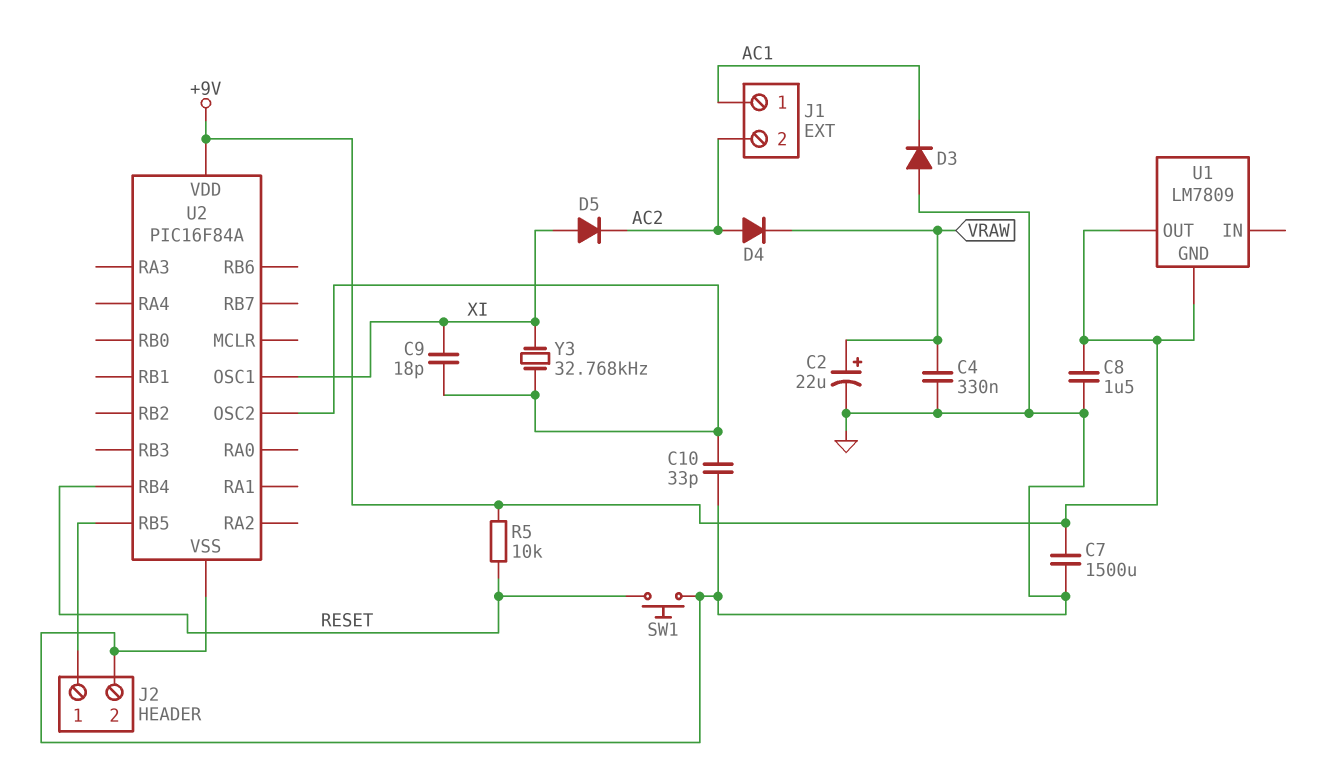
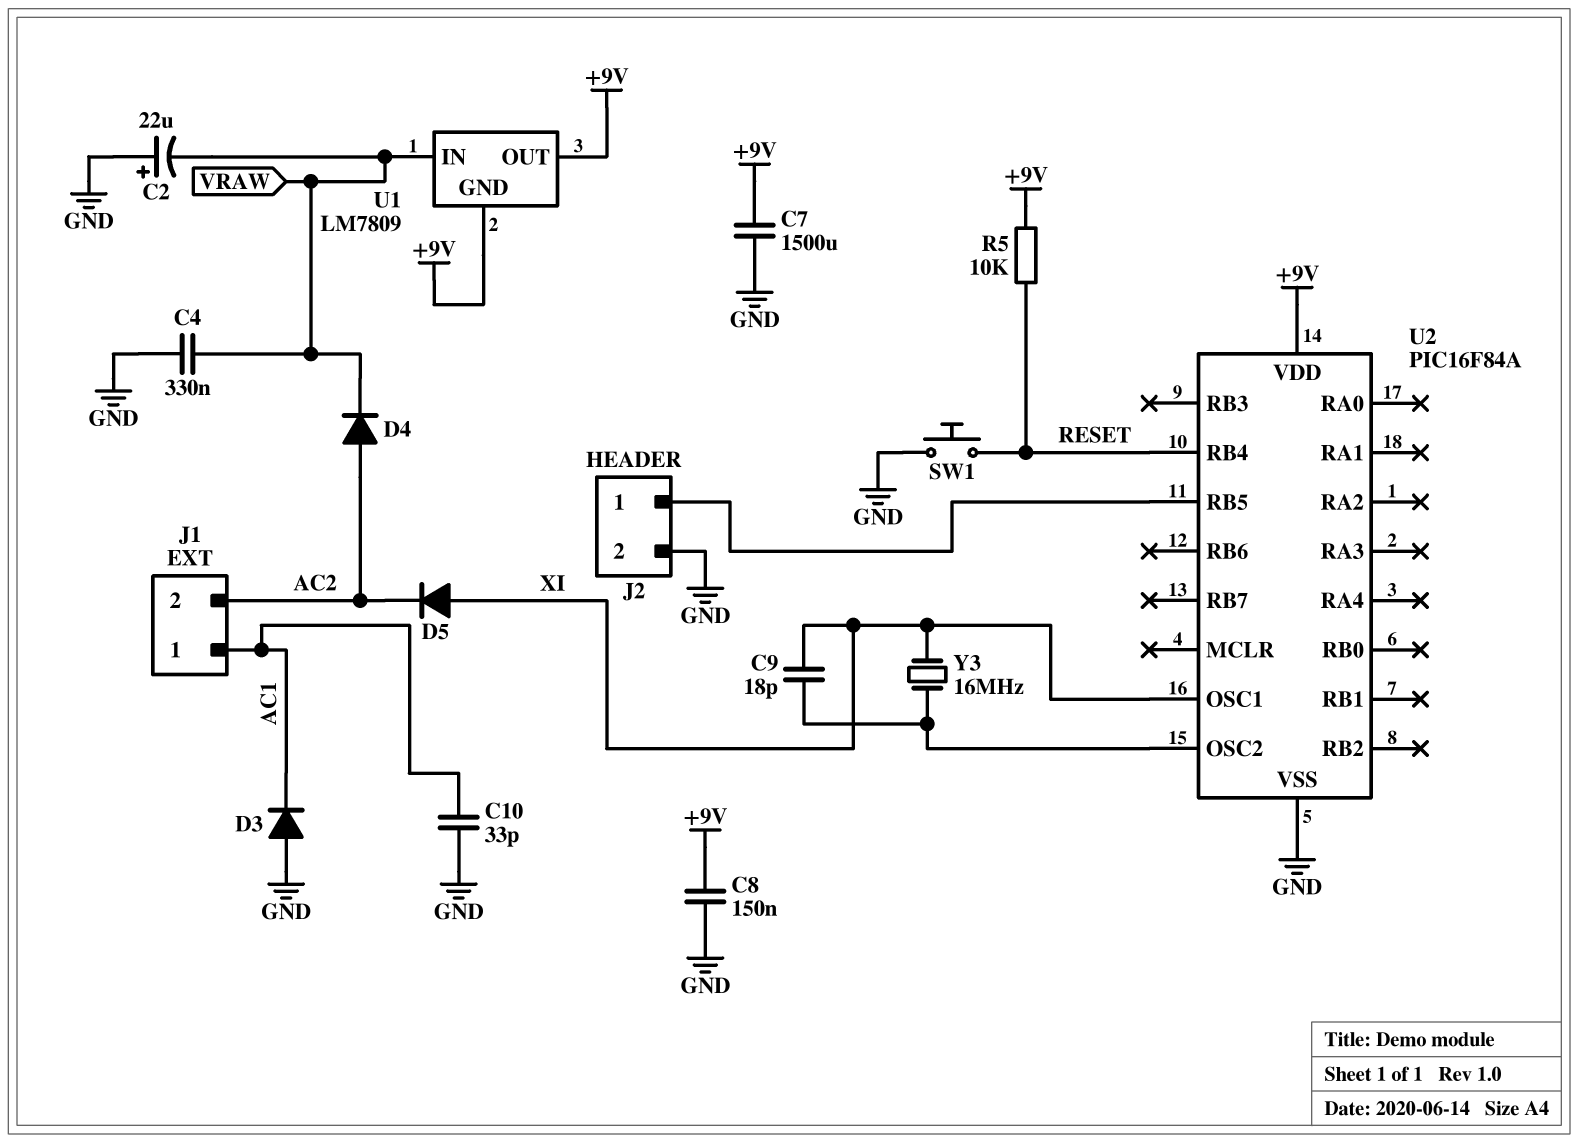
C2: 22uF (plus VRAW, minus GND) -> 22uF (plus GND, minus VRAW)
C8: 1.5uF (+9V, GND) -> 150nF (+9V, GND)
C10: 33pF (GND, U2/OSC2) -> 33pF (AC1, GND)
U1 pin IN: none -> VRAW
Y3: 32.768kHz (U2/OSC2, XI) -> 16MHz (U2/OSC2, XI)

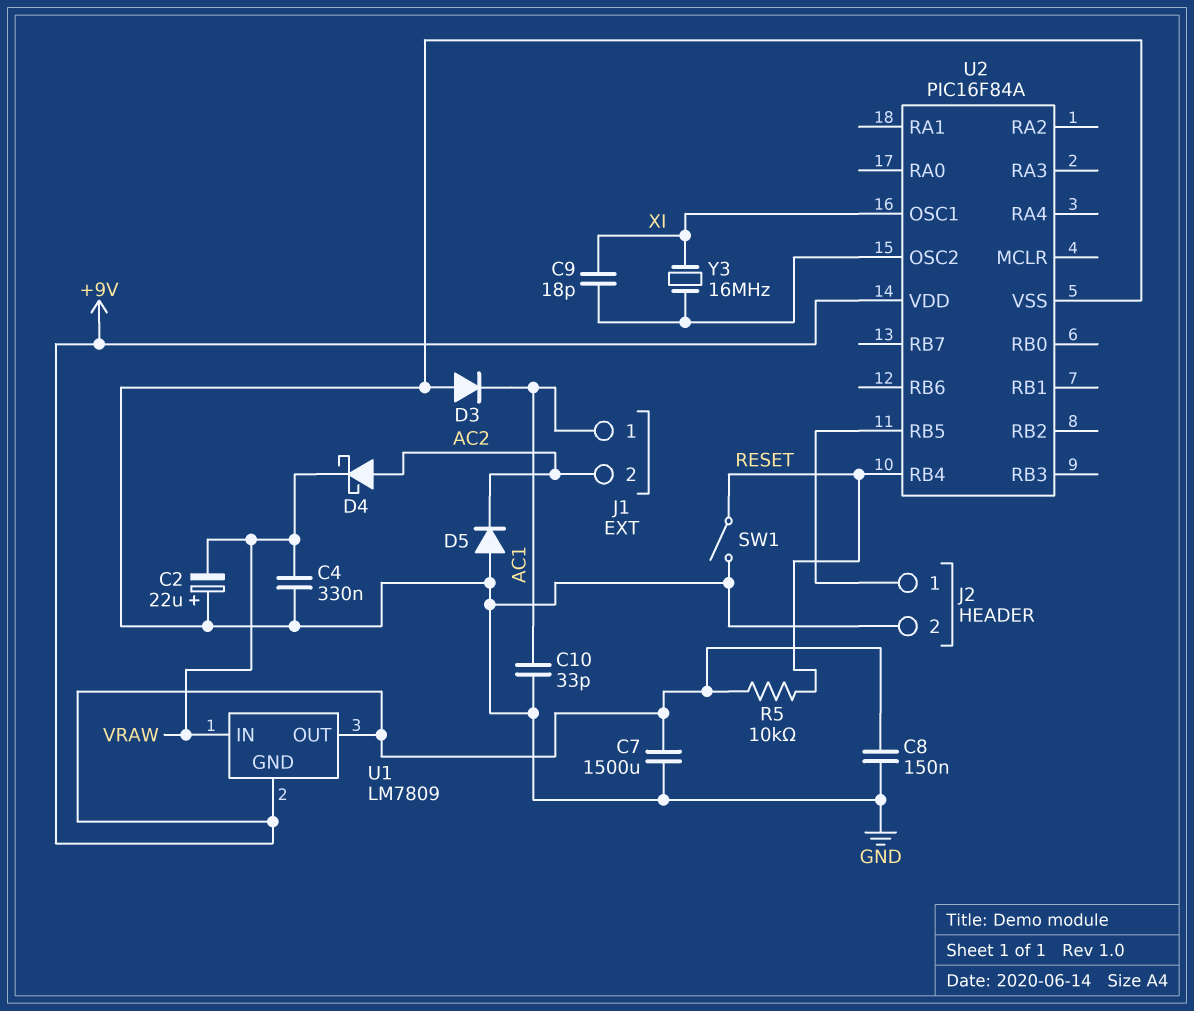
D4: diode (A AC2, K VRAW) -> schottky (A AC2, K VRAW)
D5: diode (A XI, K AC2) -> diode (A GND, K AC2)
SW1: button (GND, RESET) -> switch (GND, RESET)

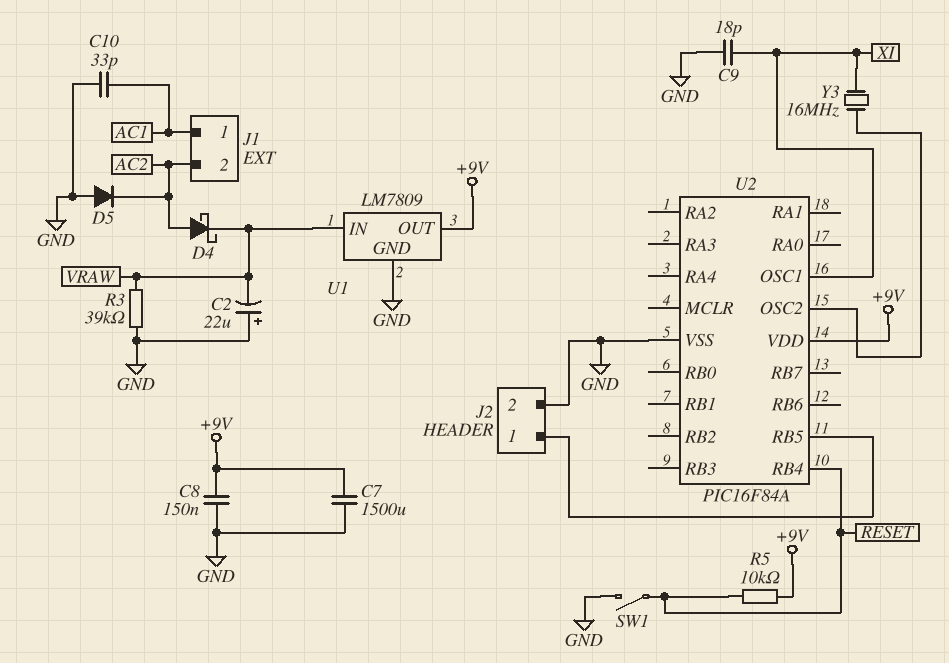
C4: 330nF (GND, VRAW) -> none
C9: 18pF (U2/OSC2, XI) -> 18pF (GND, XI)
D3: diode (A GND, K AC1) -> none
R3: none -> 39k (GND, VRAW)
U1 pin GND: +9V -> GND

